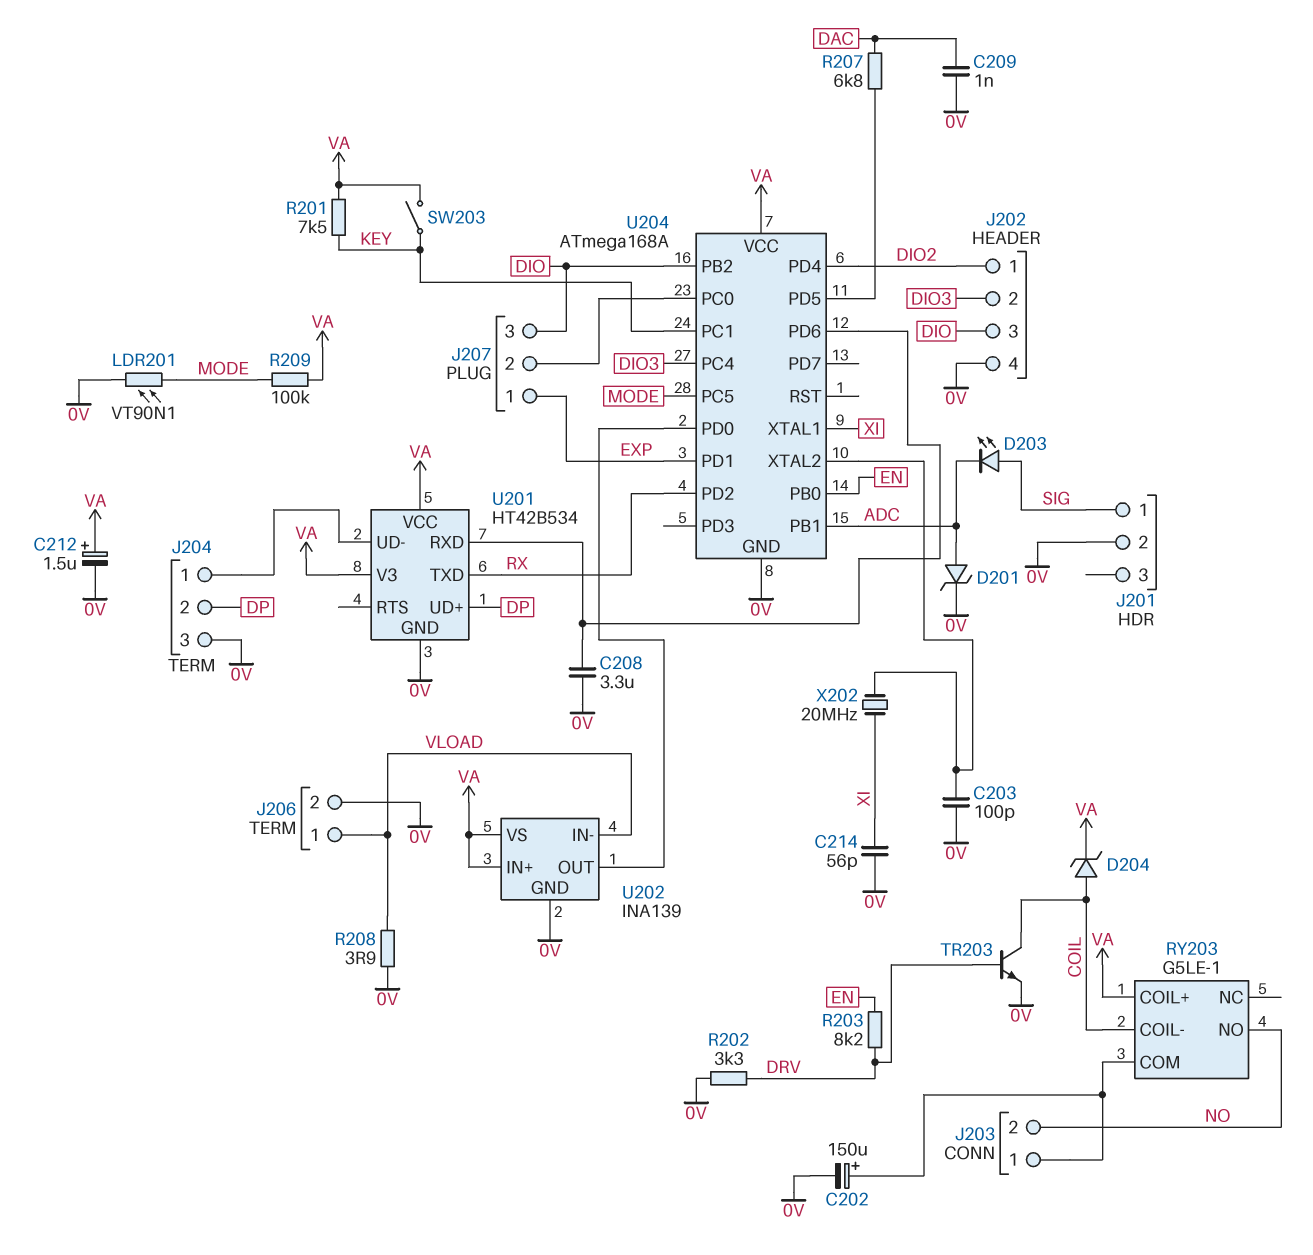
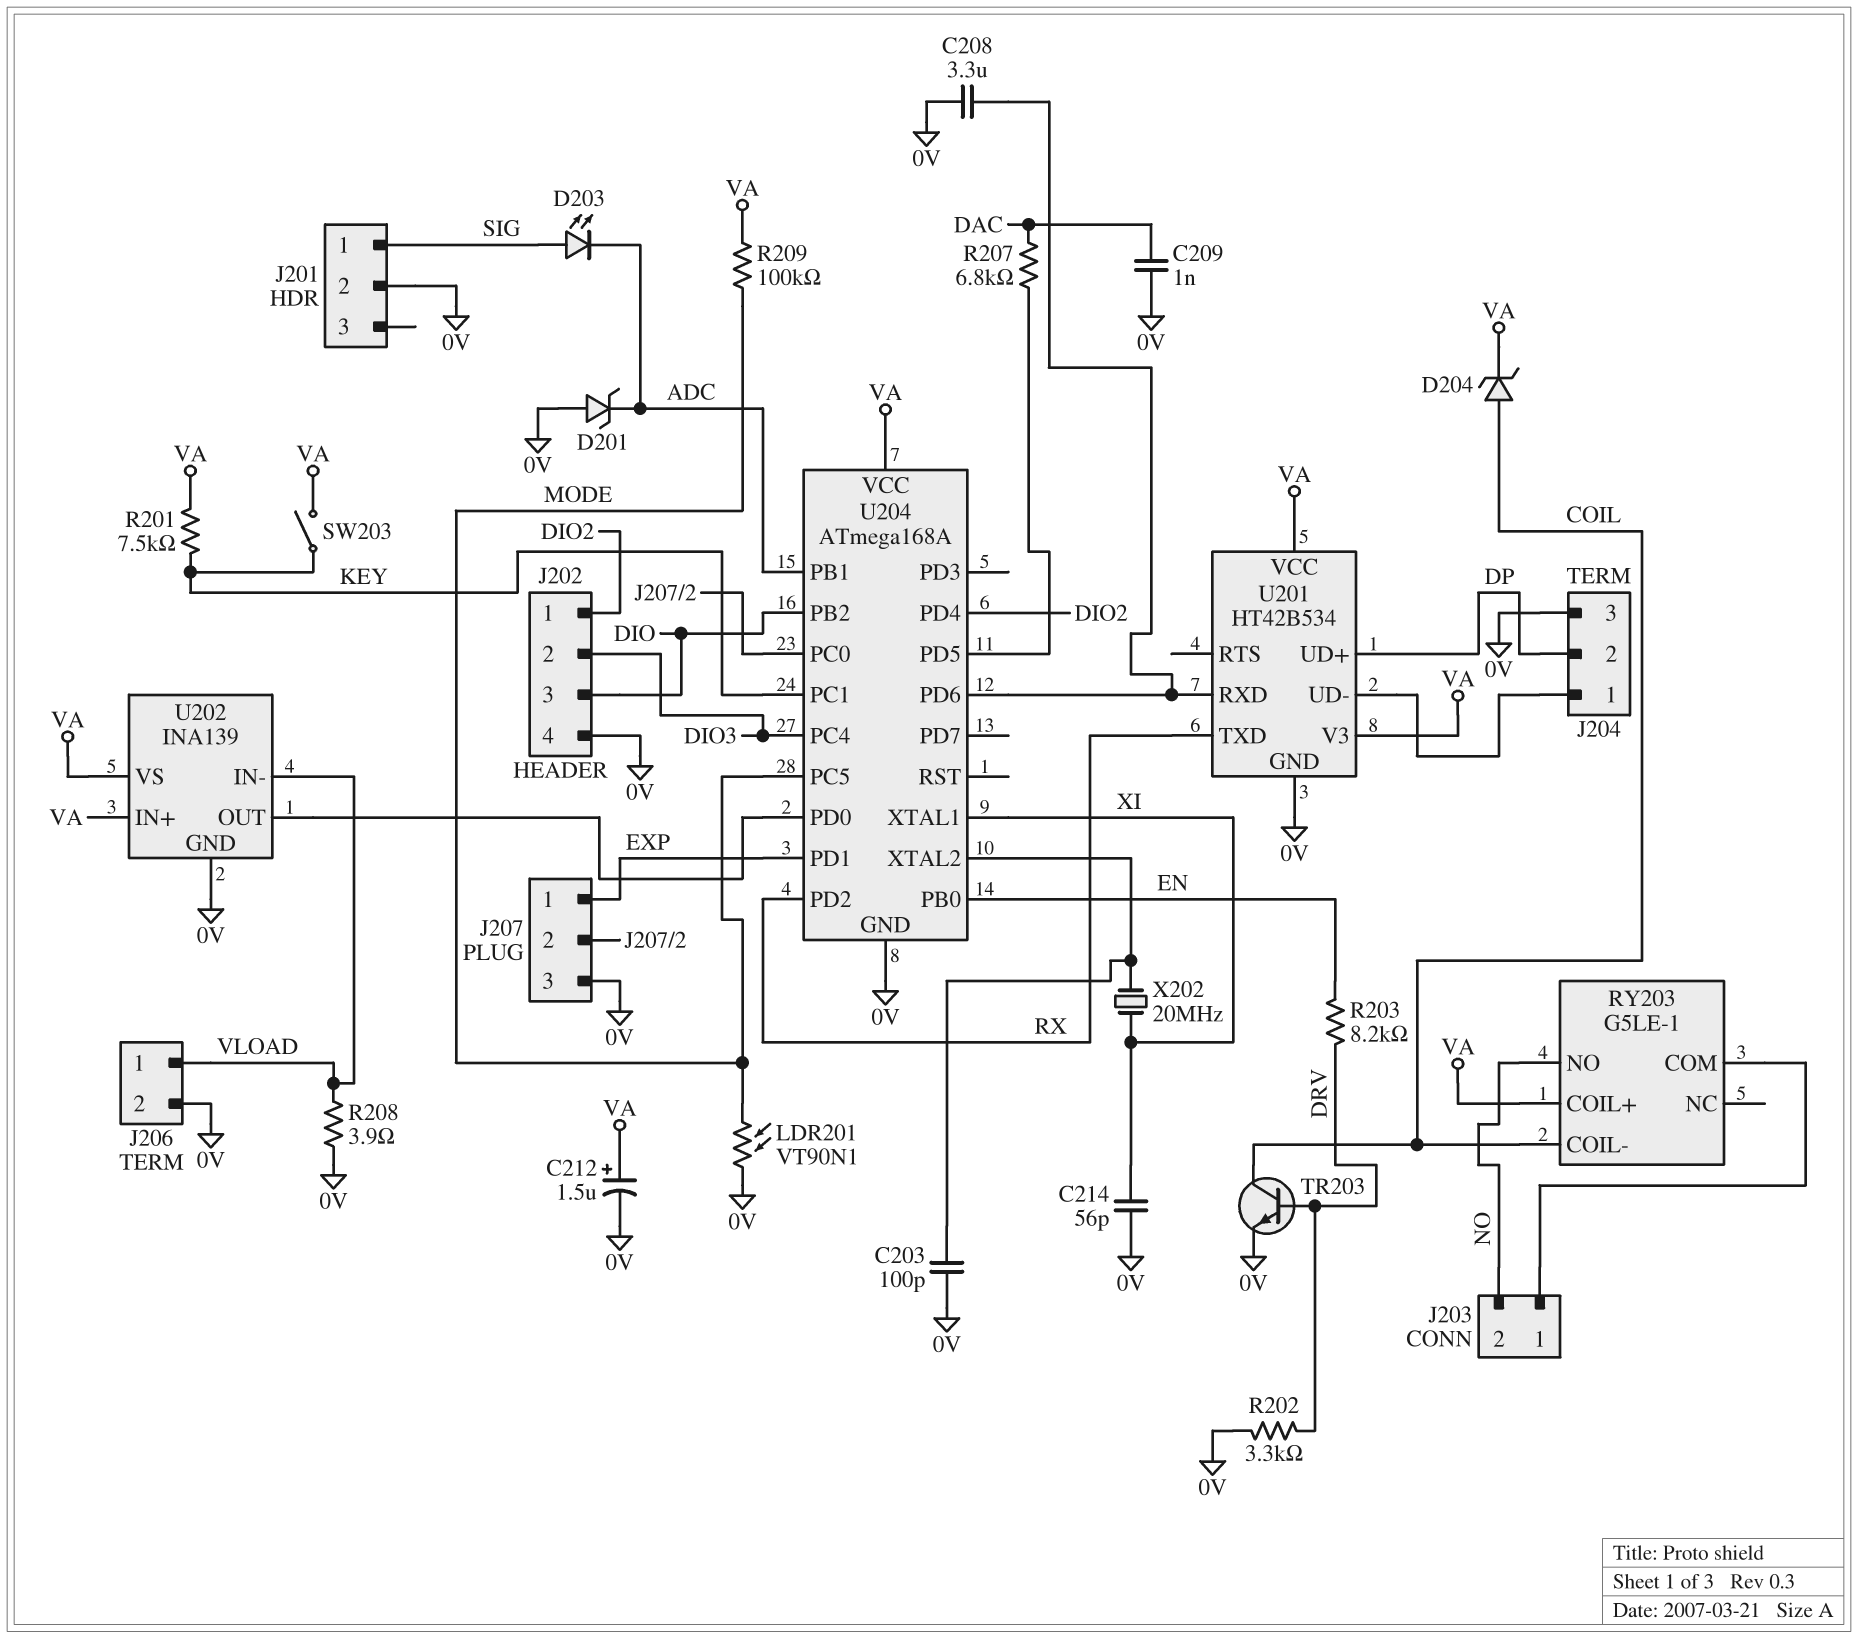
C202: 150uF (plus J203/1, minus 0V) -> none
D201: zener (A ADC, K 0V) -> zener (A 0V, K ADC)
J207 pin 3: DIO -> 0V

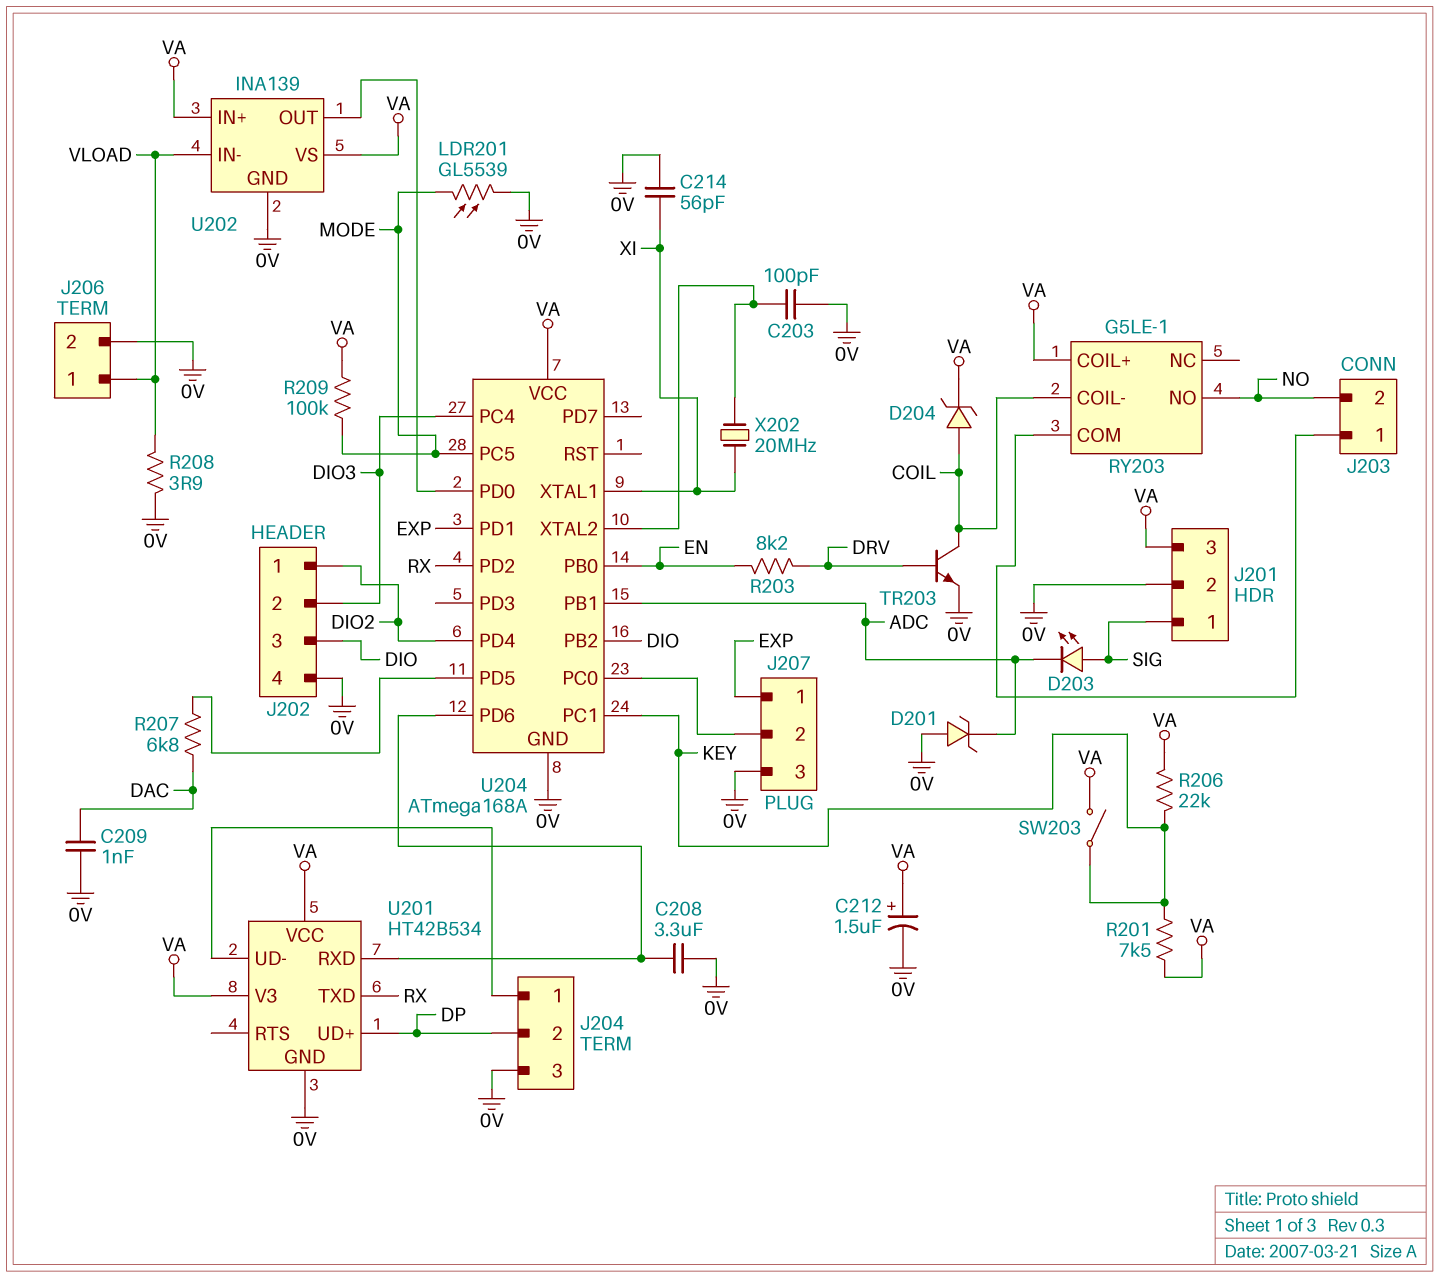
J201 pin 3: none -> VA
LDR201: VT90N1 (0V, MODE) -> GL5539 (0V, MODE)
R202: 3.3k (0V, DRV) -> none
R206: none -> 22k (KEY, VA)

